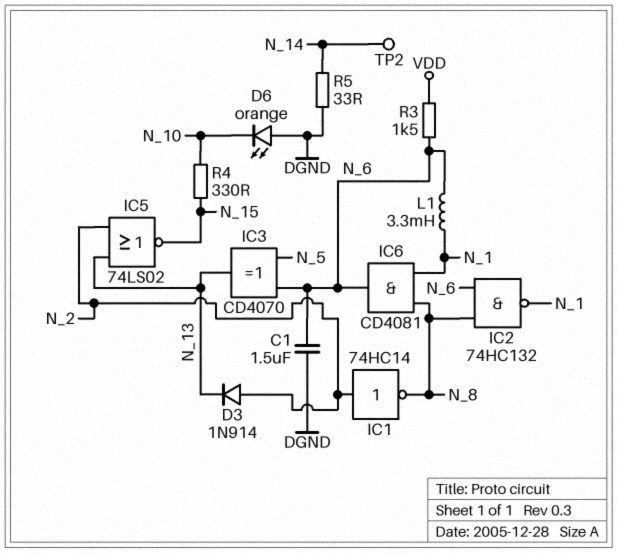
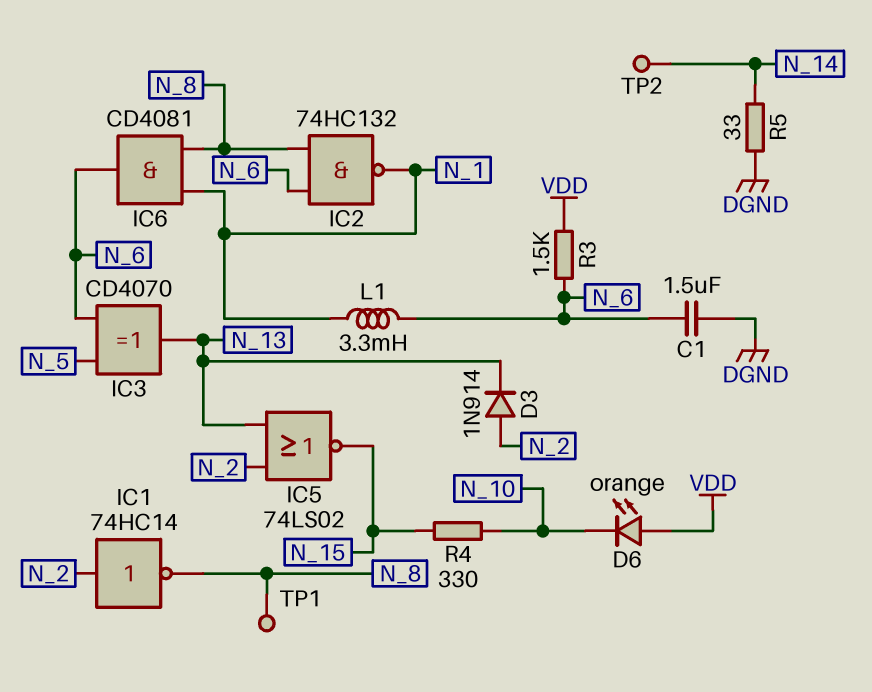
D6: LED orange (A DGND, K N_10) -> LED orange (A VDD, K N_10)
TP1: none -> test point (N_8)

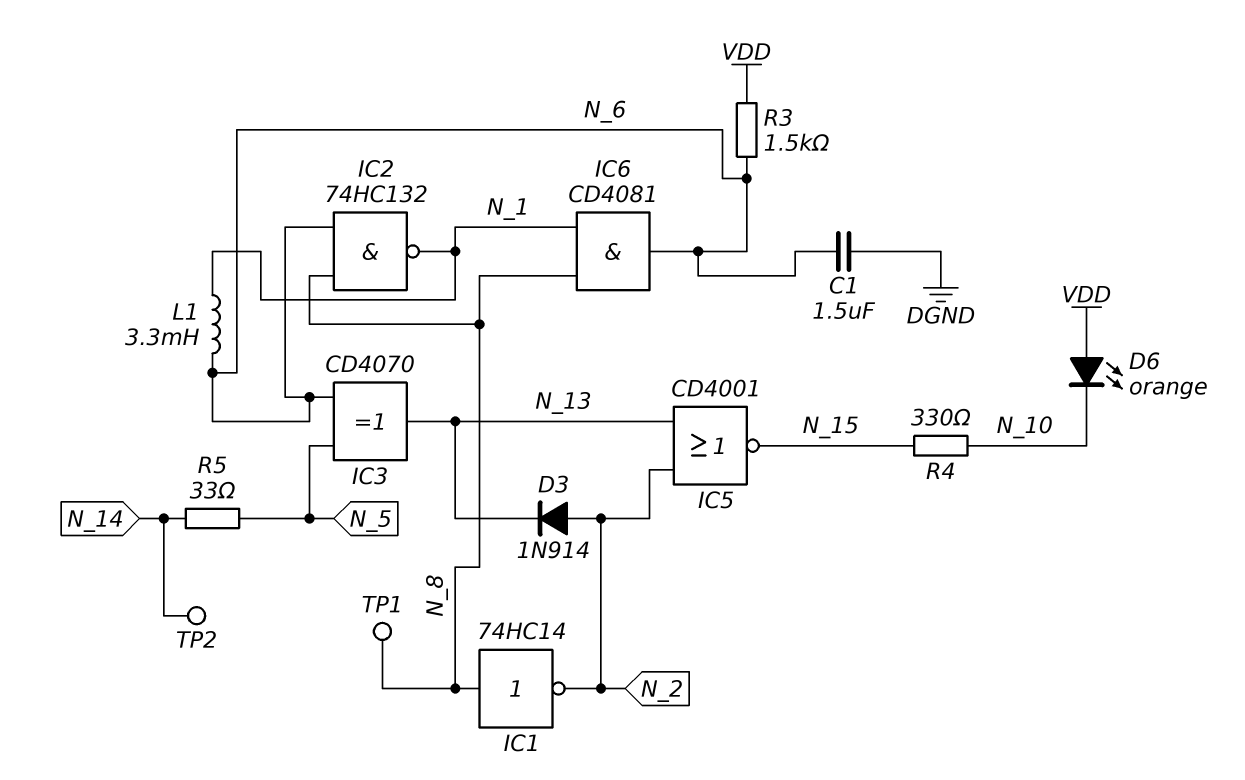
IC1: NOT 74HC14 (in N_2, out N_8) -> NOT 74HC14 (in N_8, out N_2)
IC5: NOR 74LS02 (in N_2, in N_13, out N_15) -> NOR CD4001 (in N_2, in N_13, out N_15)
R5: 33 (DGND, N_14) -> 33 (N_5, N_14)

